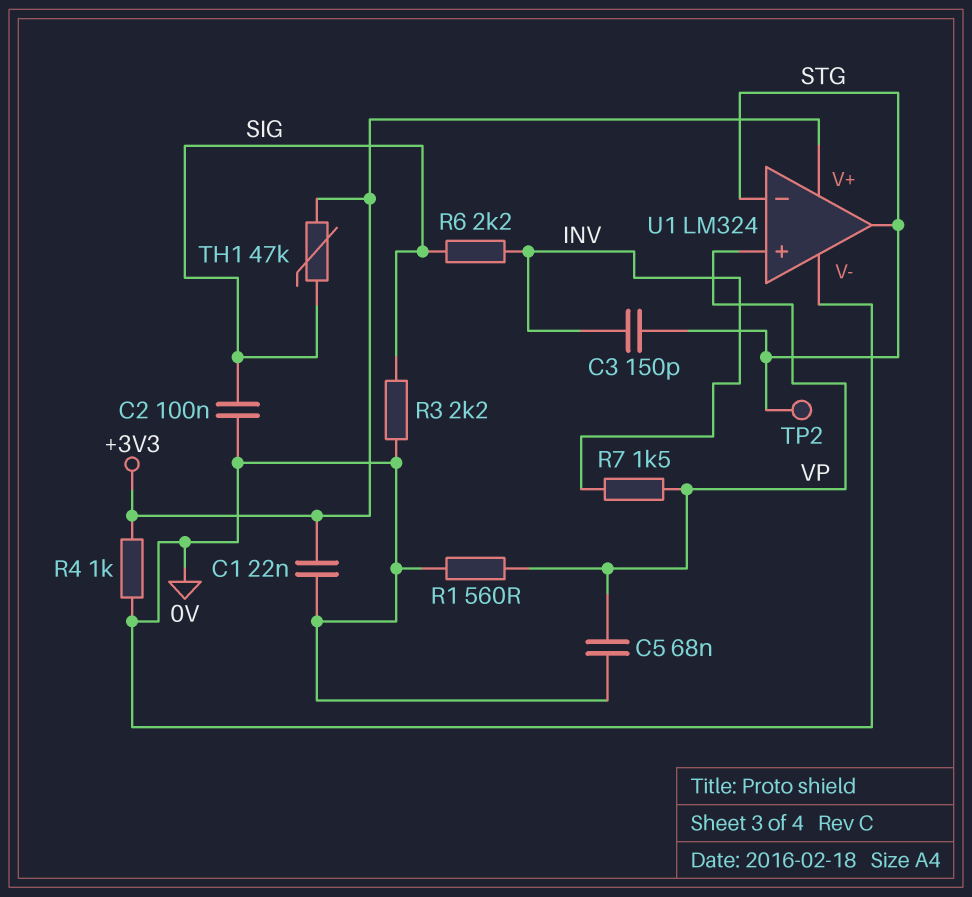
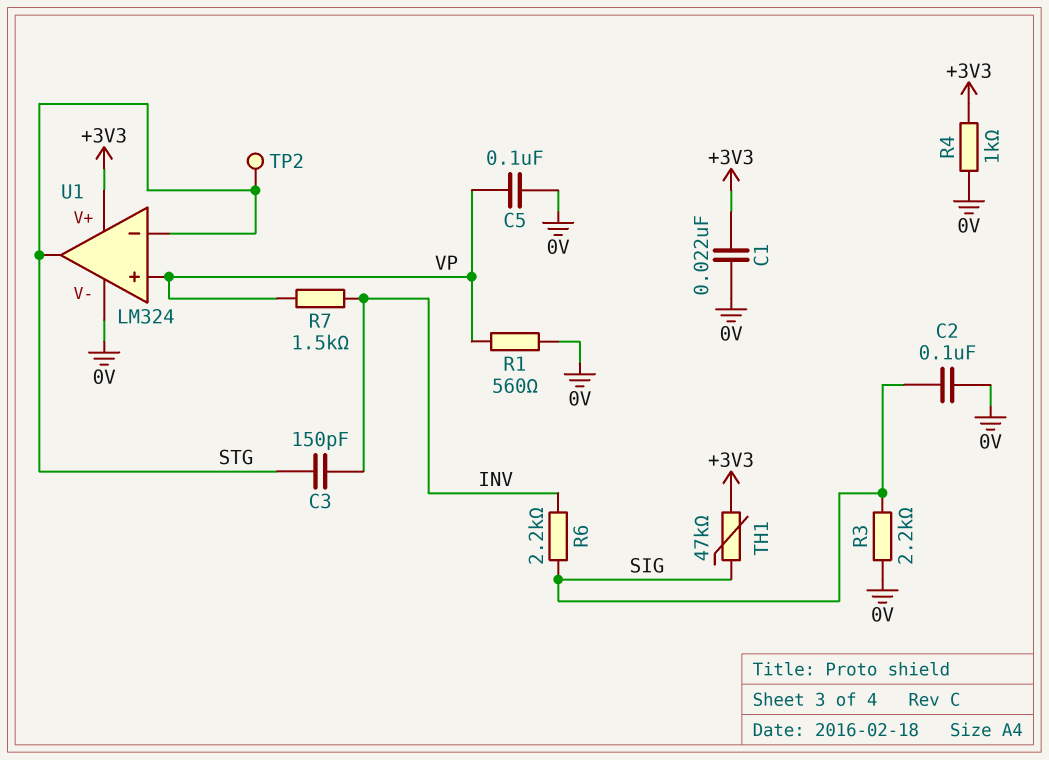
C5: 68nF (0V, VP) -> 100nF (0V, VP)

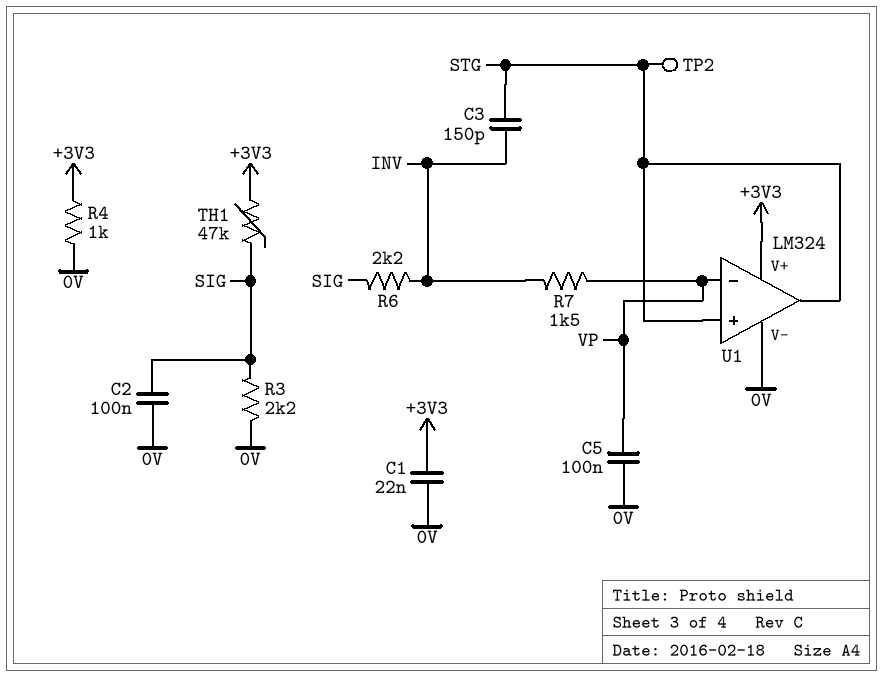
R1: 560 (0V, VP) -> none
U1 pin in+: VP -> STG
U1 pin in-: STG -> VP

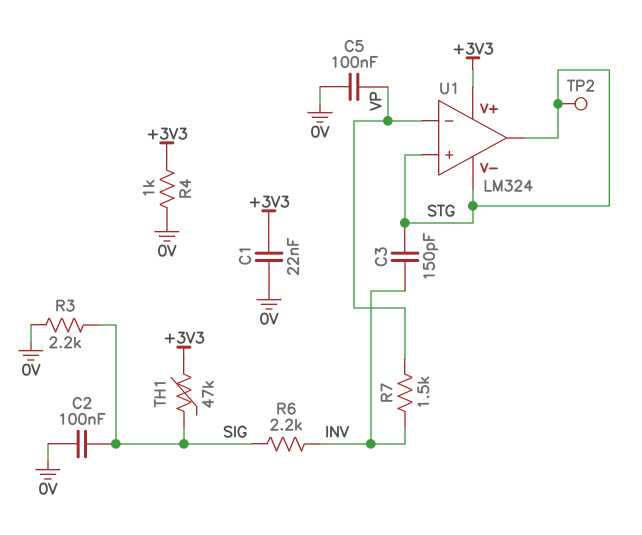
U1 pin V-: 0V -> STG

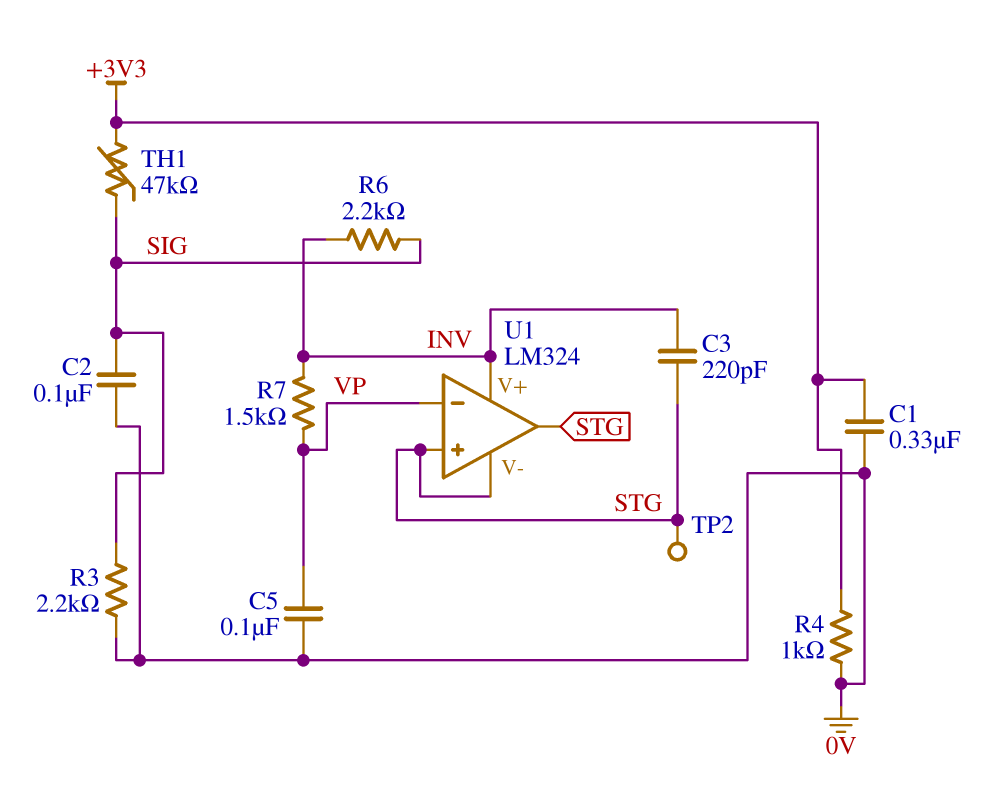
C1: 22nF (+3V3, 0V) -> 330nF (+3V3, 0V)
C3: 150pF (INV, STG) -> 220pF (INV, STG)
U1 pin V+: +3V3 -> INV

